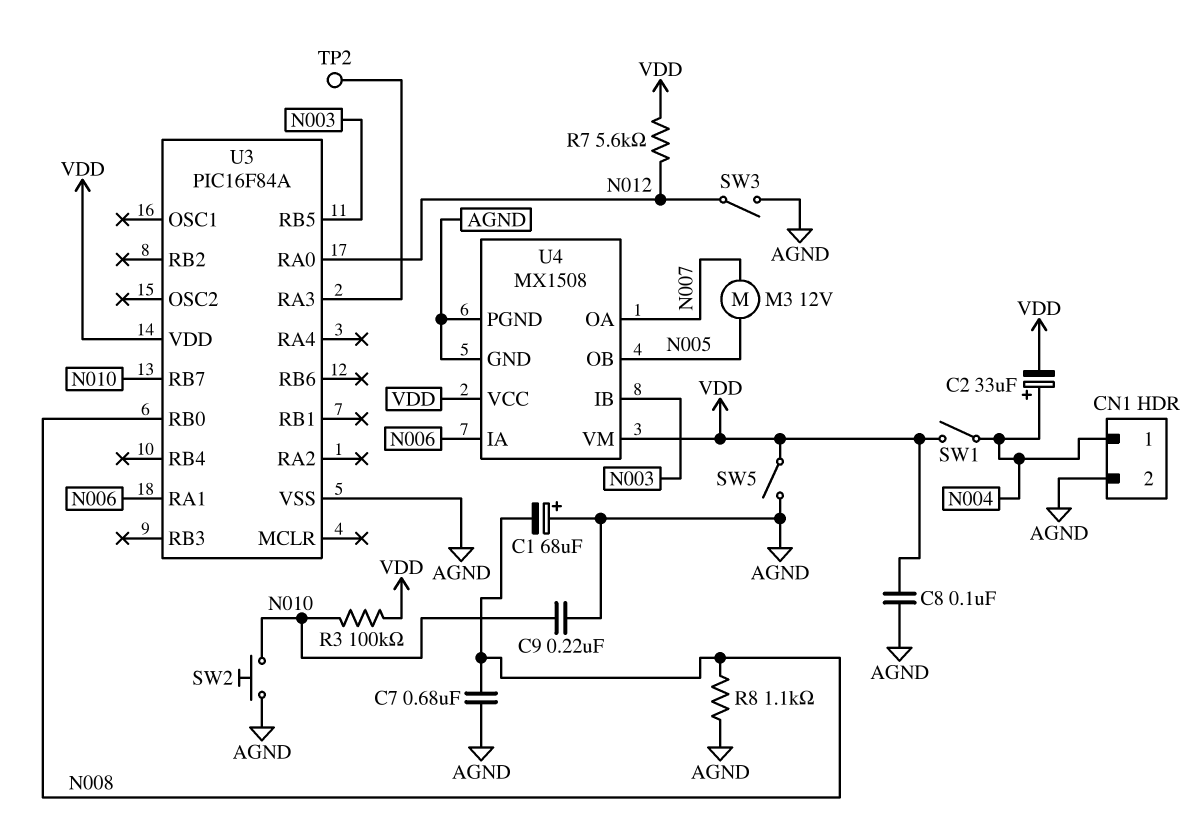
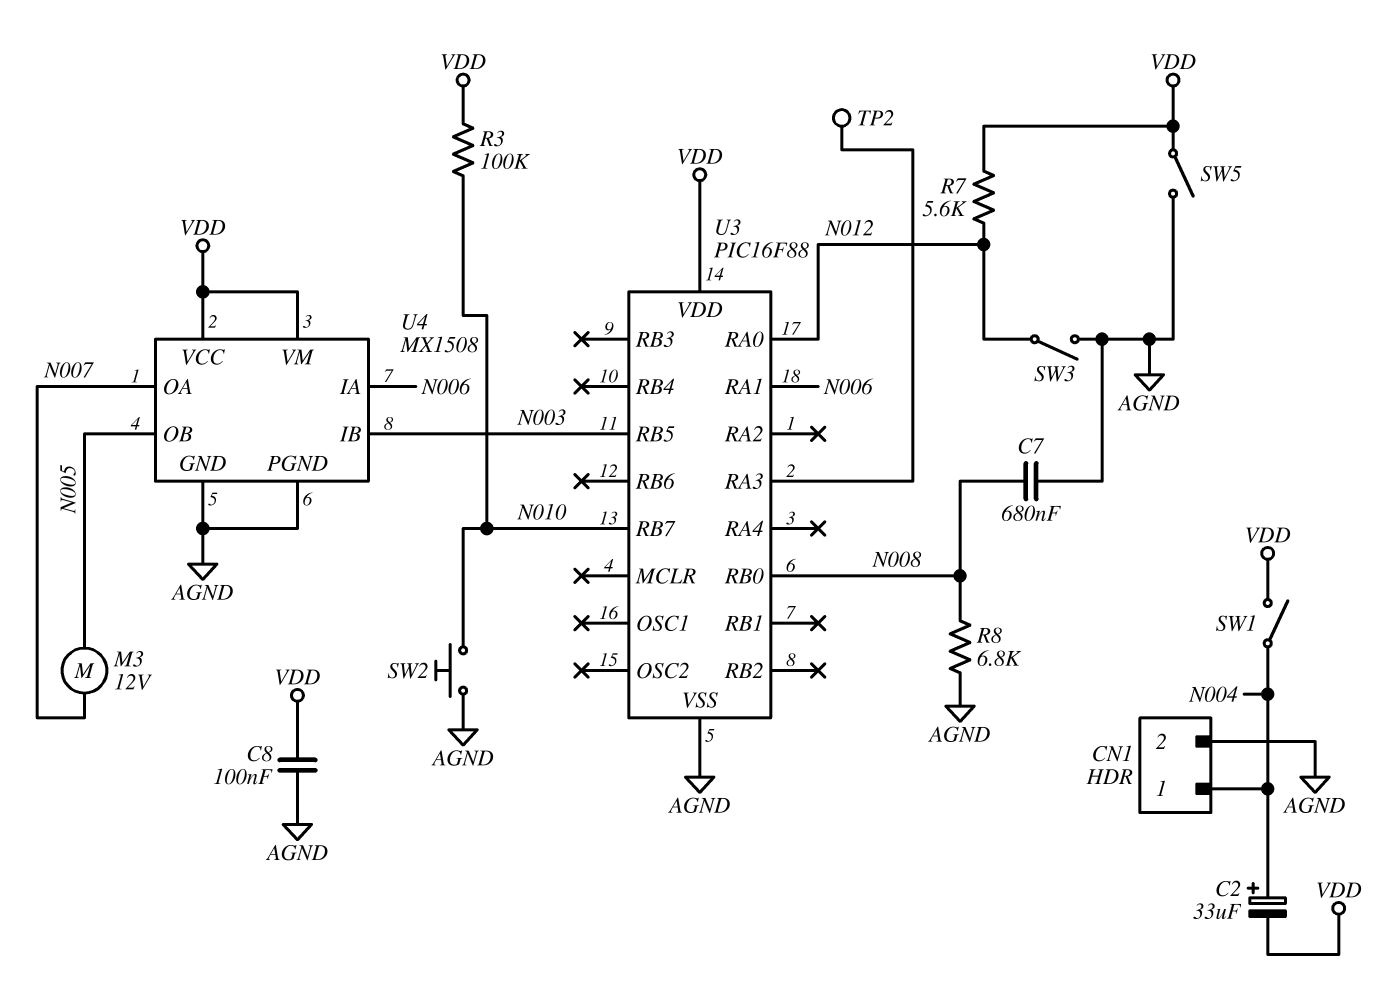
C1: 68uF (plus AGND, minus N008) -> none
C9: 220nF (AGND, N010) -> none
R8: 1.1k (AGND, N008) -> 6.8k (AGND, N008)
U3: PIC16F84A -> PIC16F88

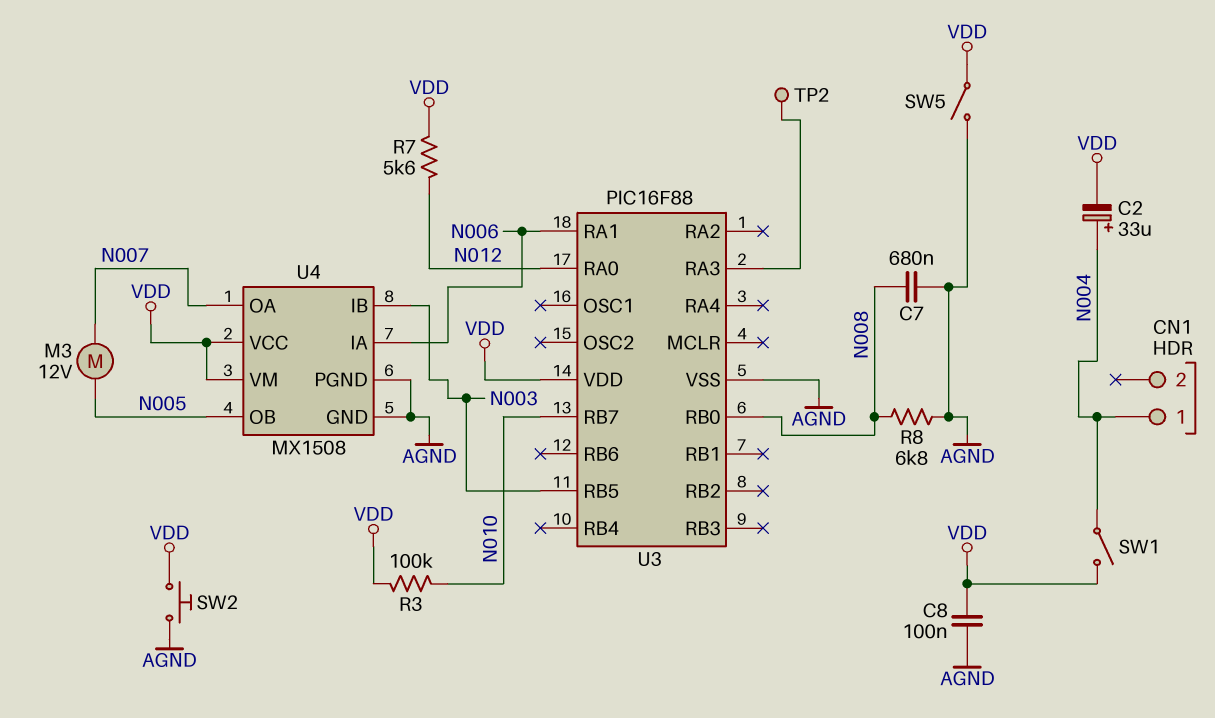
CN1 pin 2: AGND -> none
SW2: button (AGND, N010) -> button (AGND, VDD)
SW3: switch (AGND, N012) -> none

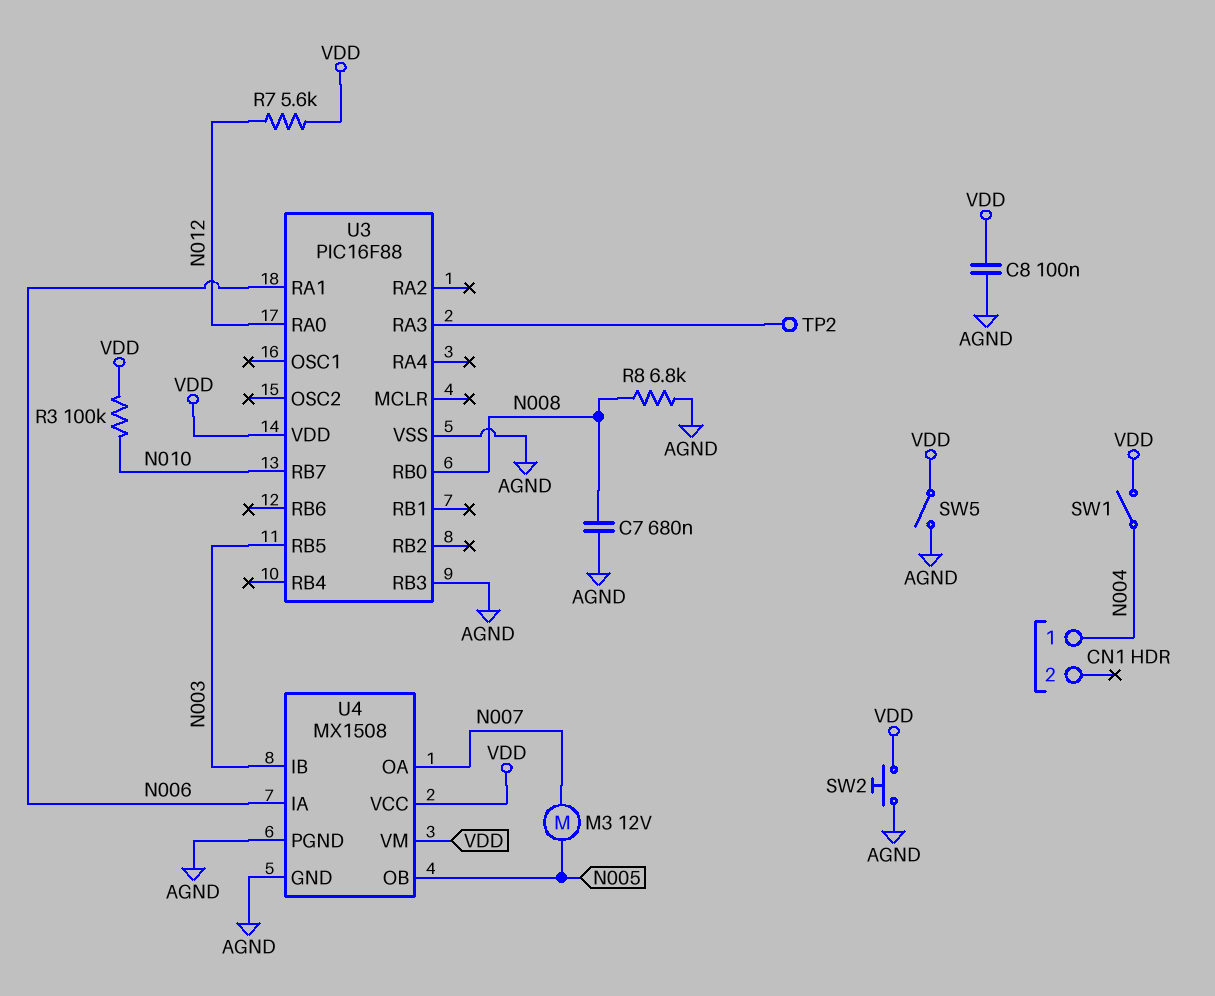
C2: 33uF (plus N004, minus VDD) -> none
U3 pin RB3: none -> AGND

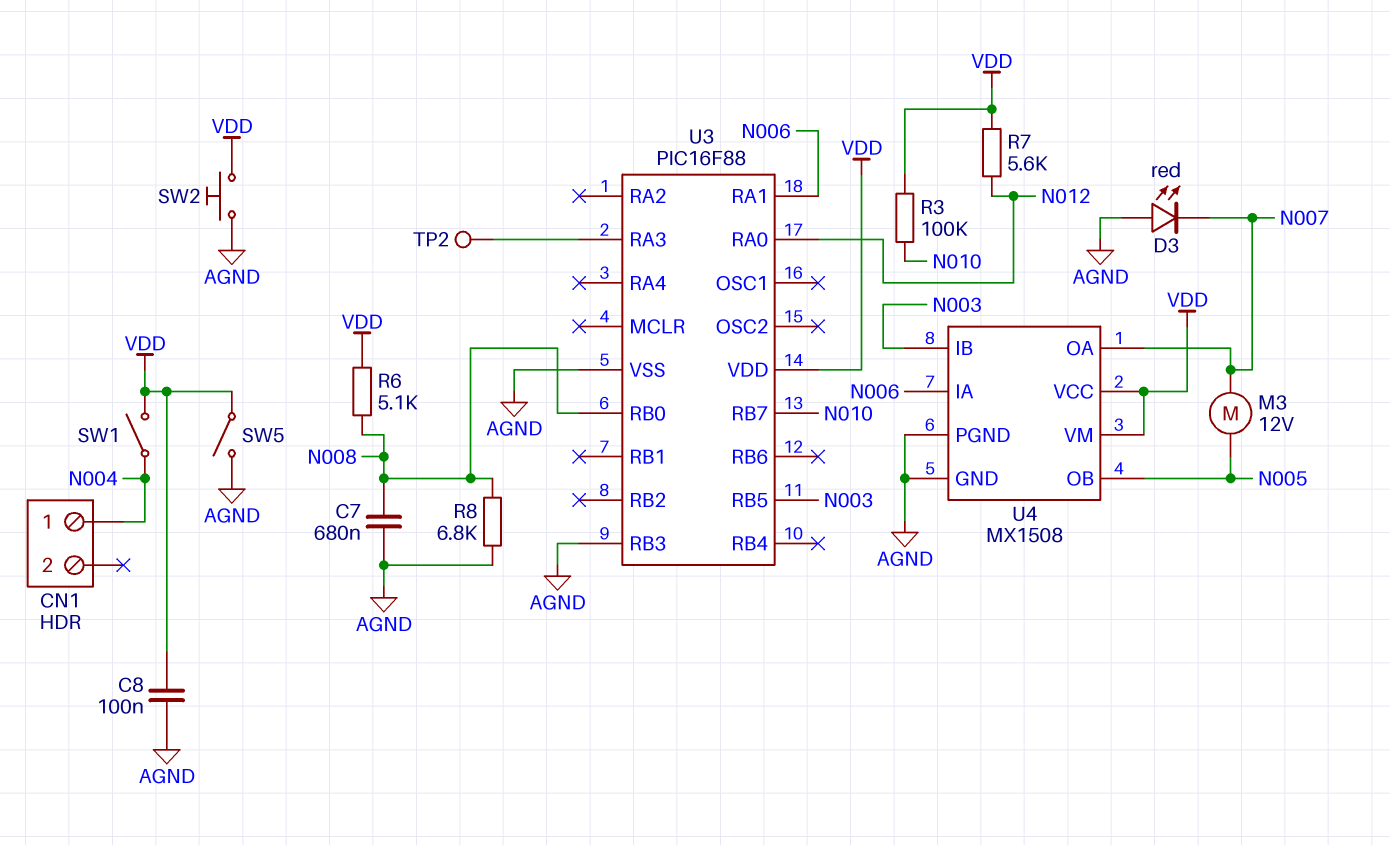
D3: none -> LED red (A AGND, K N007)
R6: none -> 5.1k (N008, VDD)

